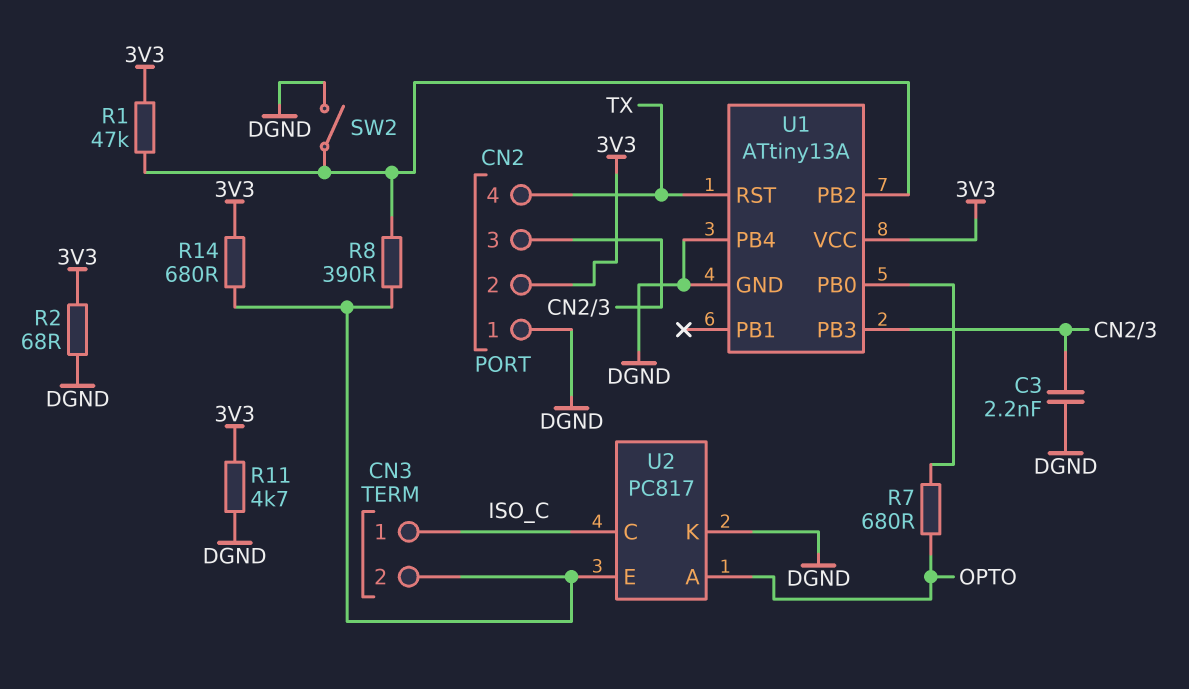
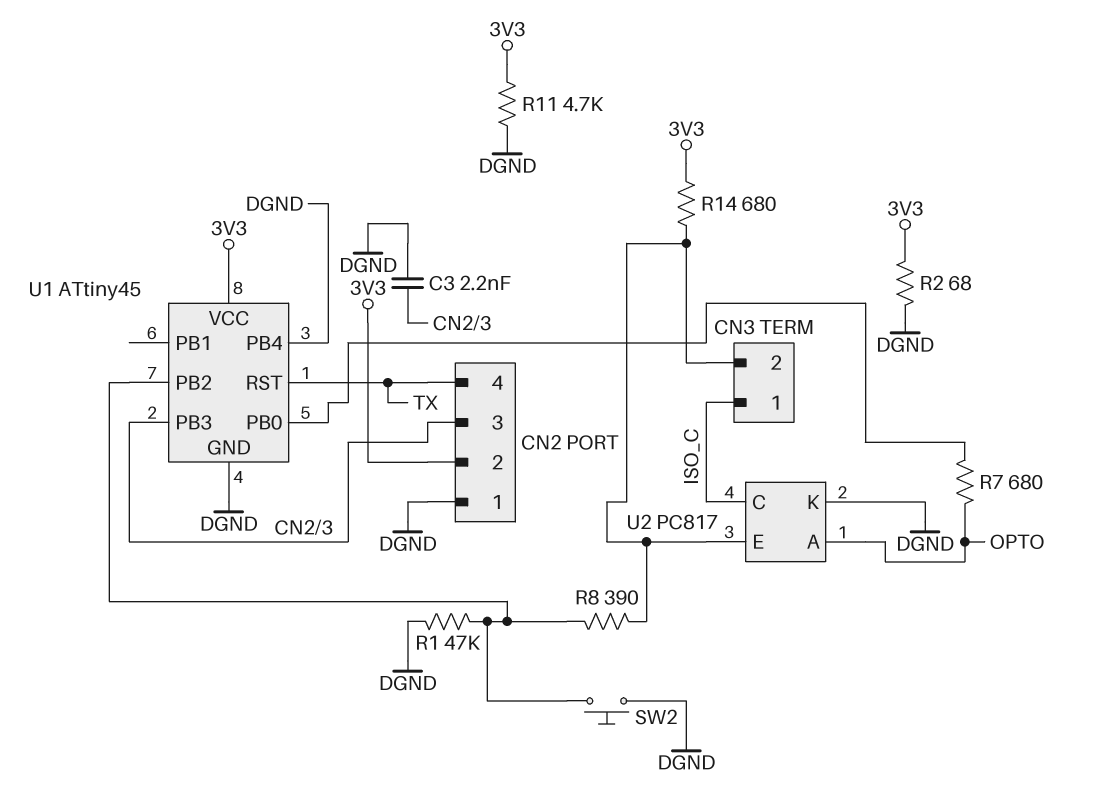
R1: 47k (3V3, U1/PB2) -> 47k (DGND, U1/PB2)
SW2: switch (DGND, U1/PB2) -> button (DGND, U1/PB2)
U1: ATtiny13A -> ATtiny45

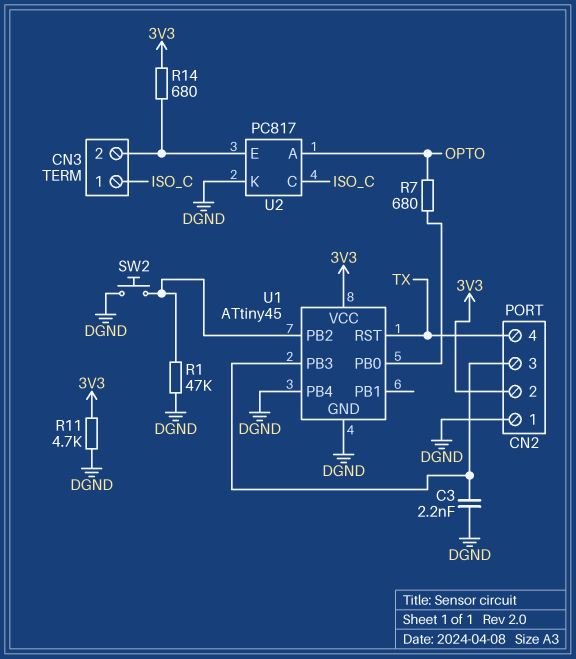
R2: 68 (3V3, DGND) -> none
R8: 390 (CN3/2, U1/PB2) -> none

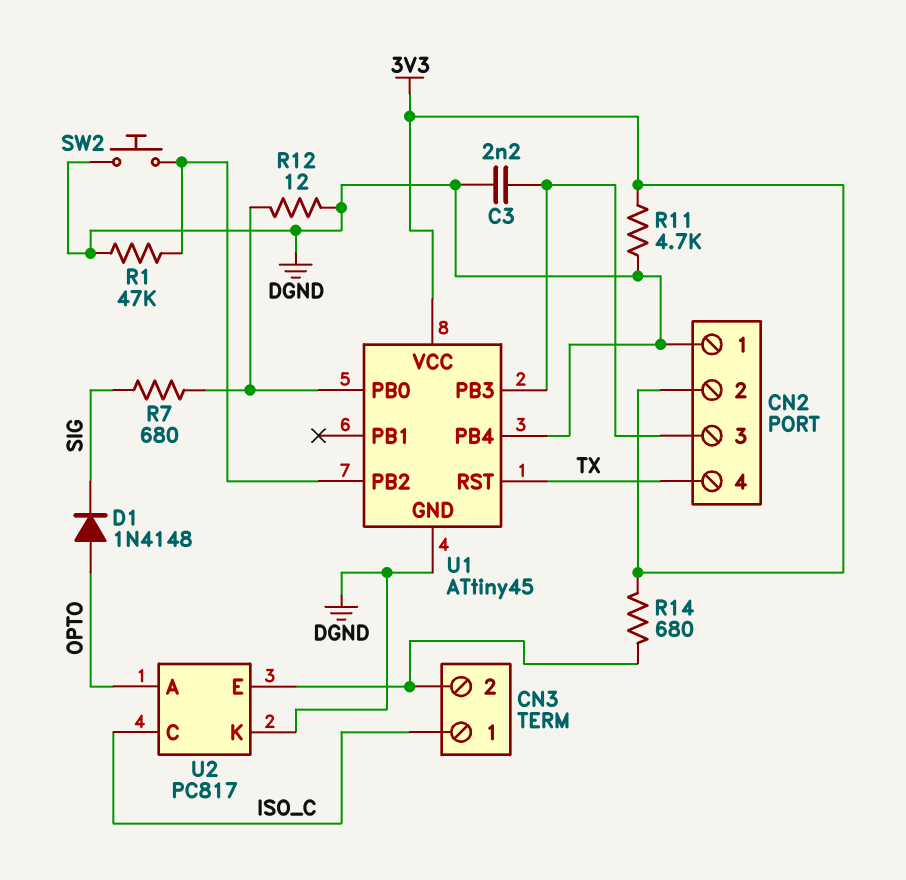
D1: none -> diode 1N4148 (A OPTO, K SIG)
R7: 680 (OPTO, U1/PB0) -> 680 (SIG, U1/PB0)
R12: none -> 12 (DGND, U1/PB0)

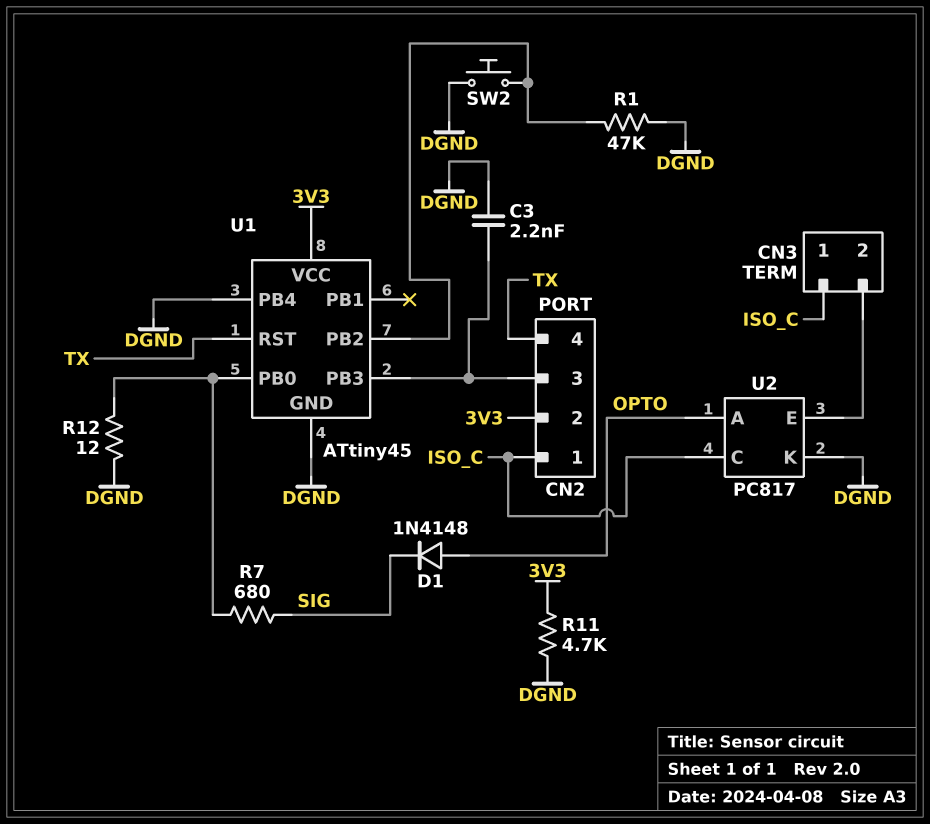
CN2 pin 1: DGND -> ISO_C
R14: 680 (3V3, CN3/2) -> none

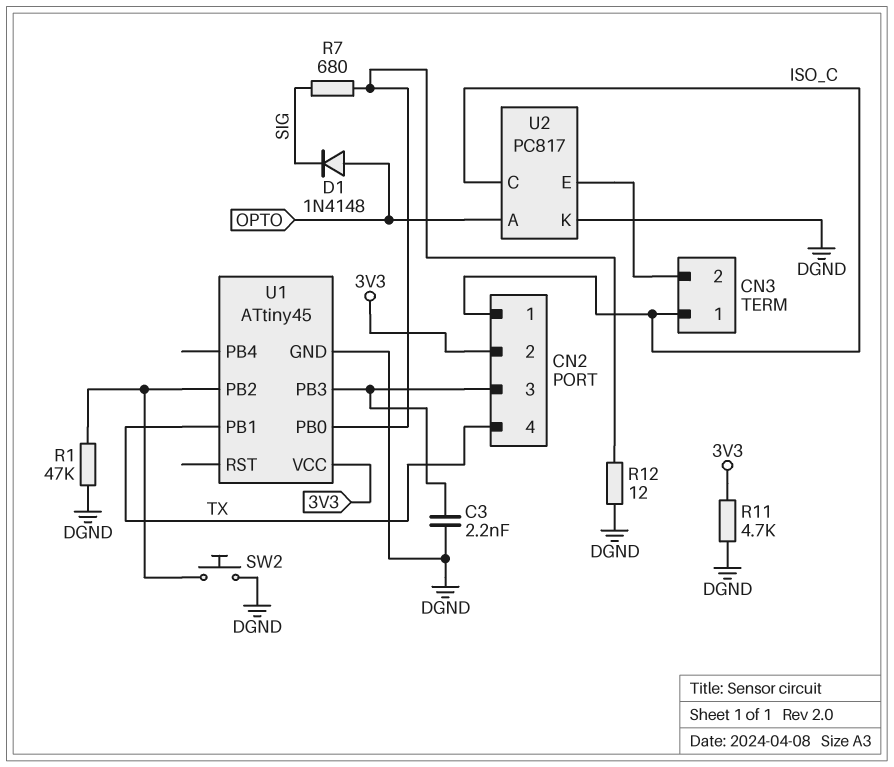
U1 pin PB1: none -> TX
U1 pin PB4: DGND -> none
U1 pin RST: TX -> none

